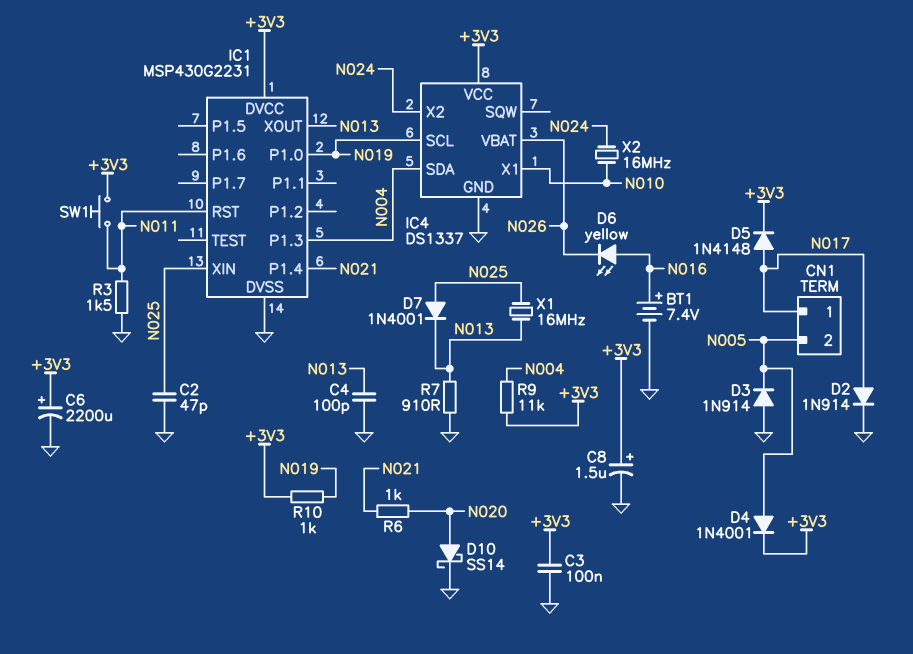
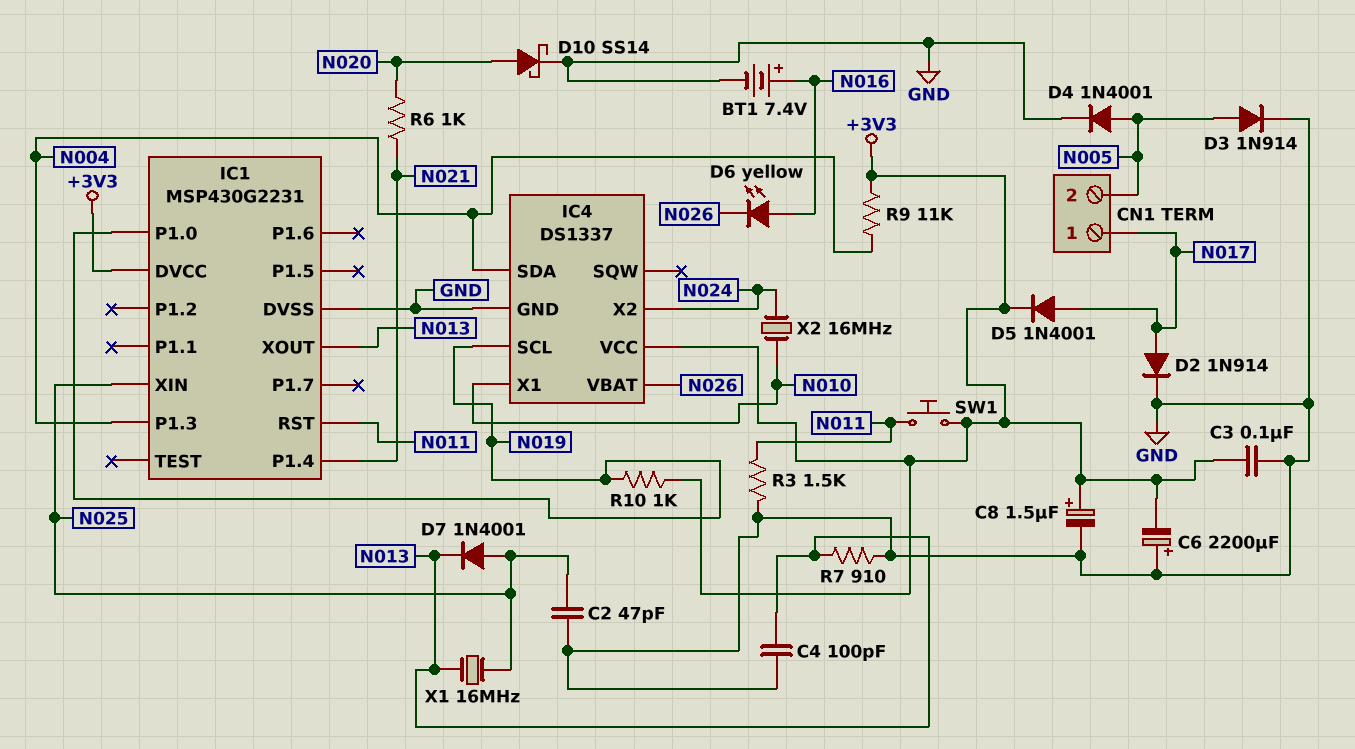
C6: 2200uF (plus +3V3, minus GND) -> 2200uF (plus GND, minus +3V3)
D3: diode 1N914 (A GND, K N005) -> diode 1N914 (A N005, K GND)
D4: diode 1N4001 (A N005, K +3V3) -> diode 1N4001 (A N005, K GND)
D5: diode 1N4148 (A N017, K +3V3) -> diode 1N4001 (A N017, K +3V3)

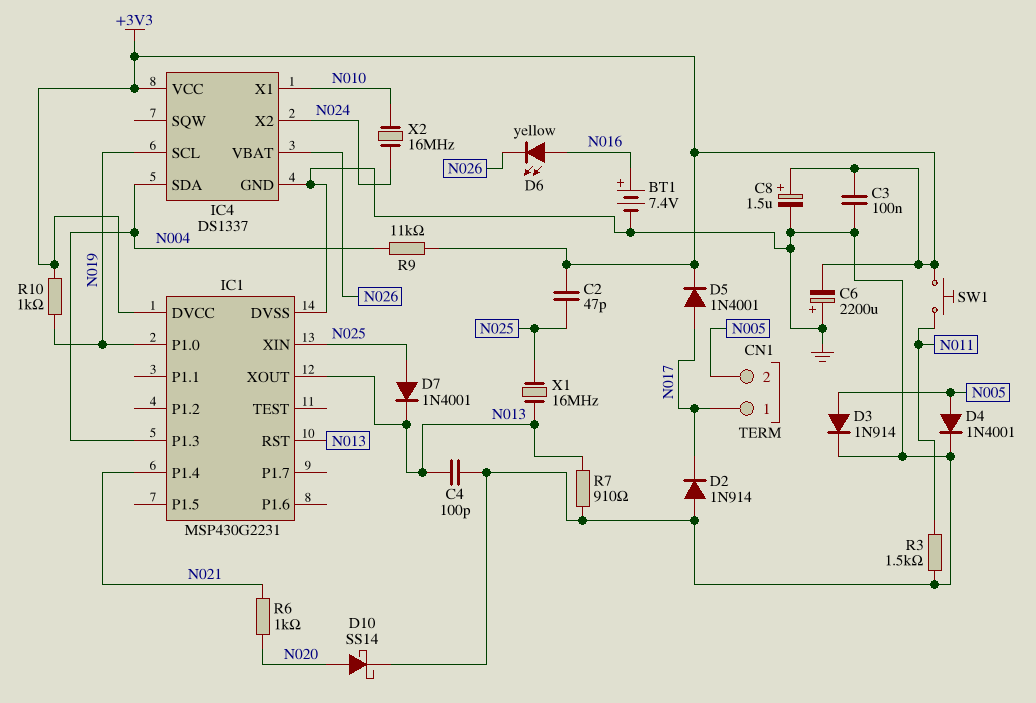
C2: 47pF (GND, N025) -> 47pF (+3V3, N025)
D2: diode 1N914 (A N017, K GND) -> diode 1N914 (A GND, K N017)
IC1 pin RST: N011 -> N013

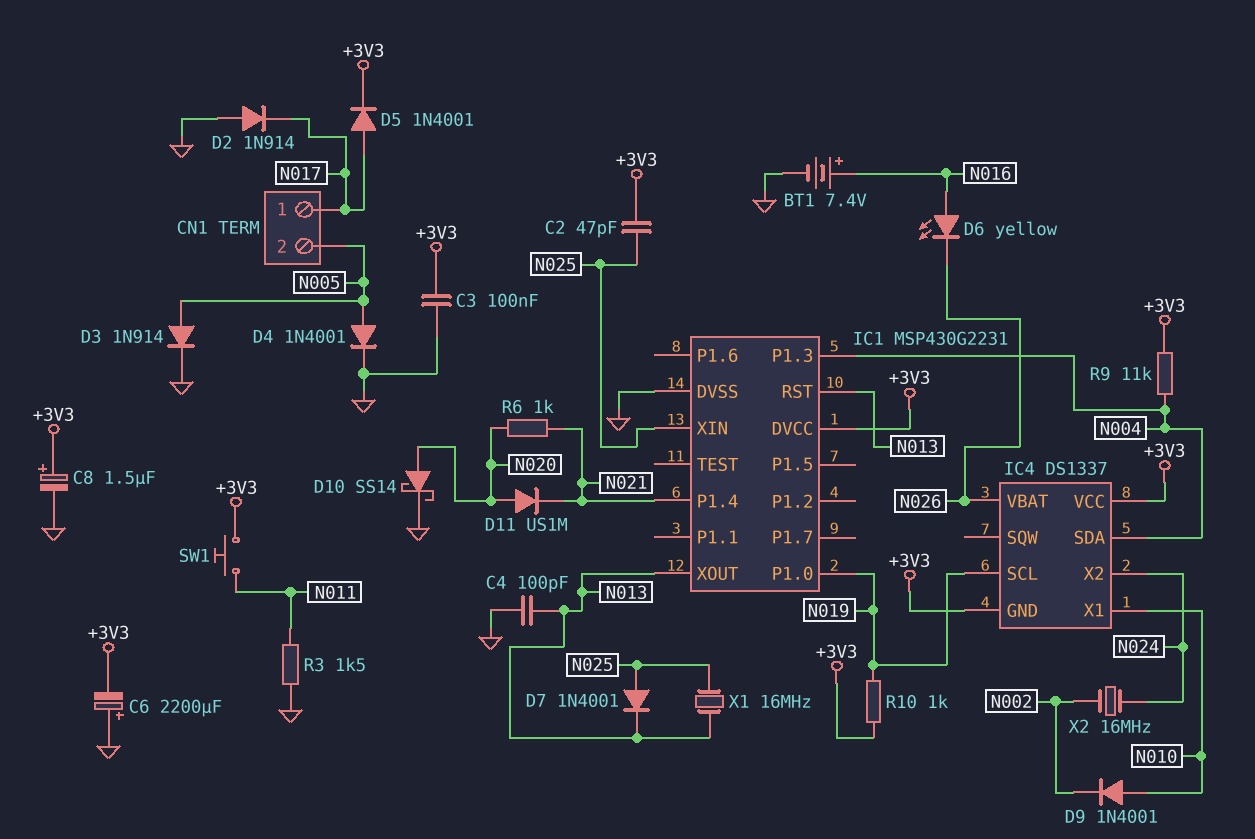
D9: none -> diode 1N4001 (A N010, K N002)
D11: none -> diode US1M (A N020, K N021)
IC4 pin GND: GND -> +3V3
R7: 910 (GND, N013) -> none
X2: 16MHz (N010, N024) -> 16MHz (N002, N024)

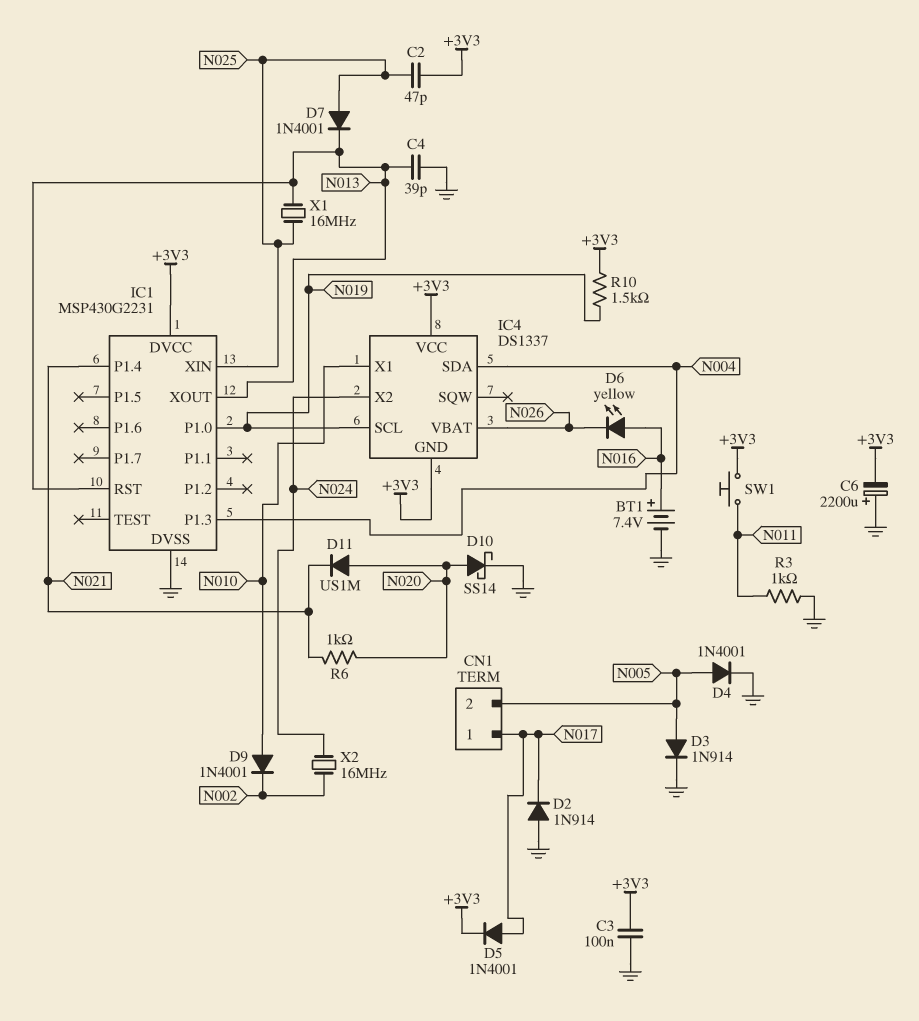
C4: 100pF (GND, N013) -> 39pF (GND, N013)
C8: 1.5uF (plus +3V3, minus GND) -> none
R3: 1.5k (GND, N011) -> 1k (GND, N011)
R9: 11k (+3V3, N004) -> none
R10: 1k (+3V3, N019) -> 1.5k (+3V3, N019)

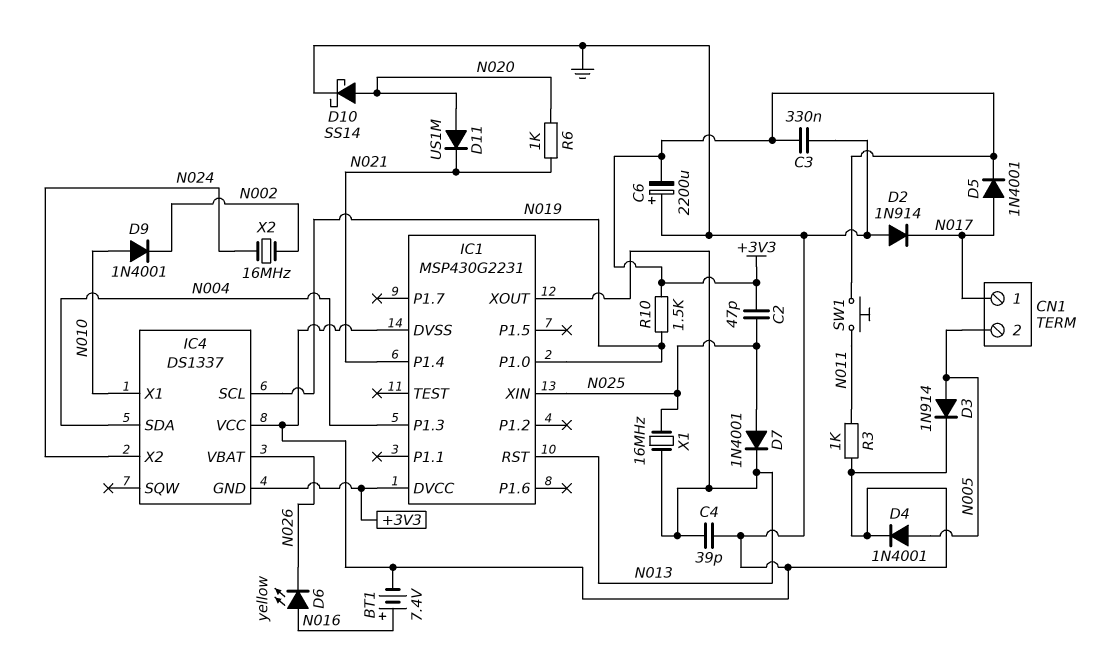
C3: 100nF (+3V3, GND) -> 330nF (+3V3, GND)
IC4 pin VCC: +3V3 -> GND

